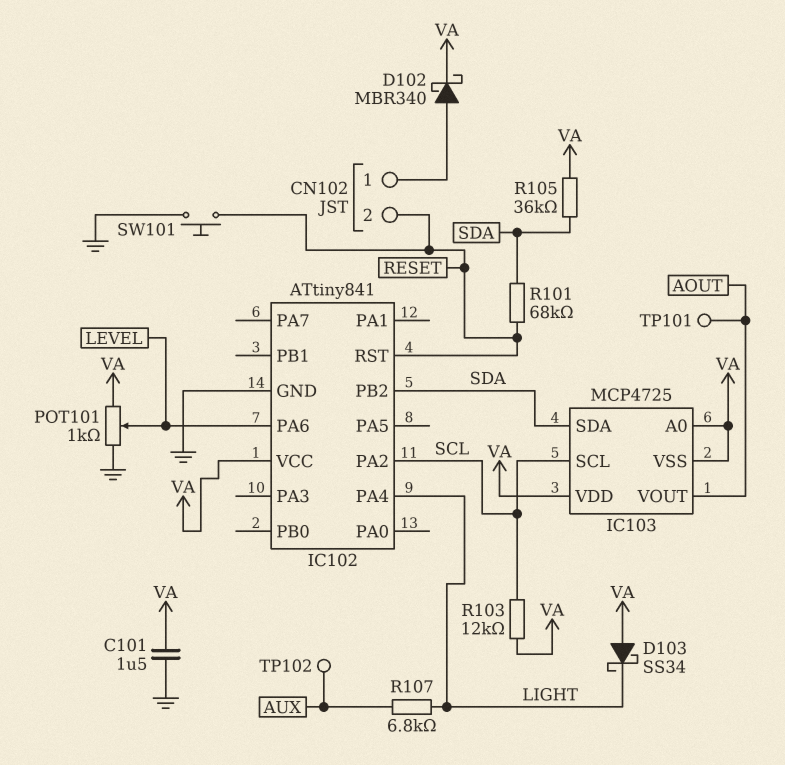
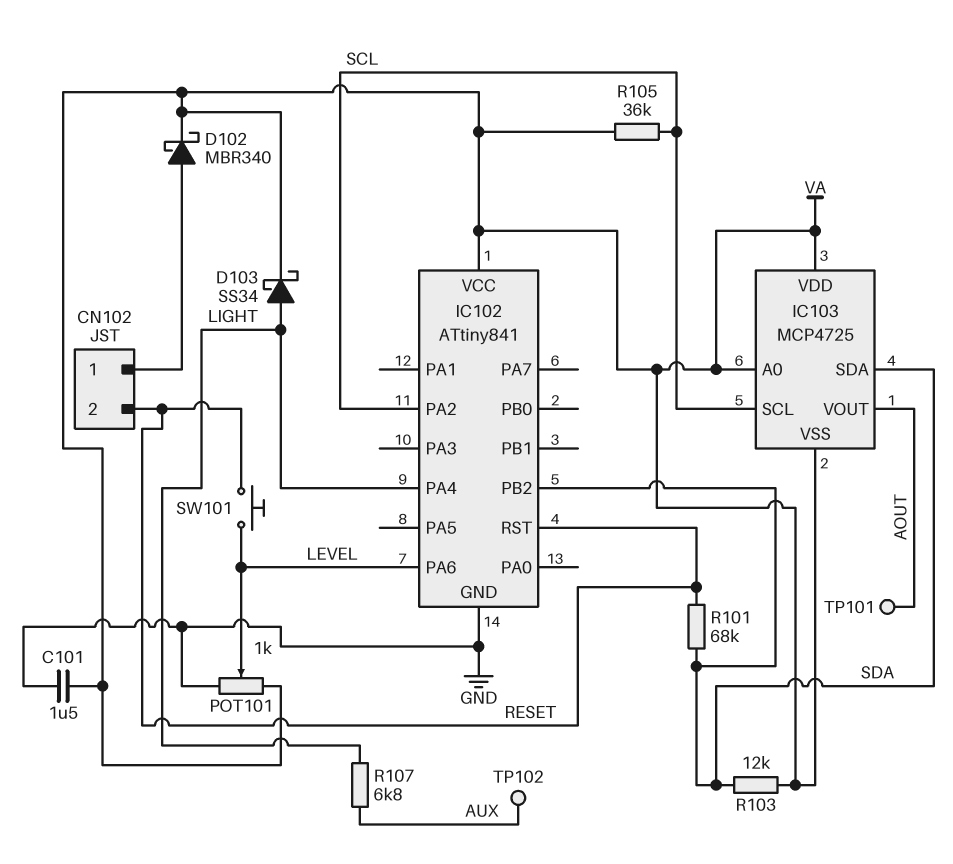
D103: schottky SS34 (A VA, K LIGHT) -> schottky SS34 (A LIGHT, K VA)
R103: 12k (SCL, VA) -> 12k (SDA, VA)
R105: 36k (SDA, VA) -> 36k (SCL, VA)
SW101: button (GND, RESET) -> button (LEVEL, RESET)

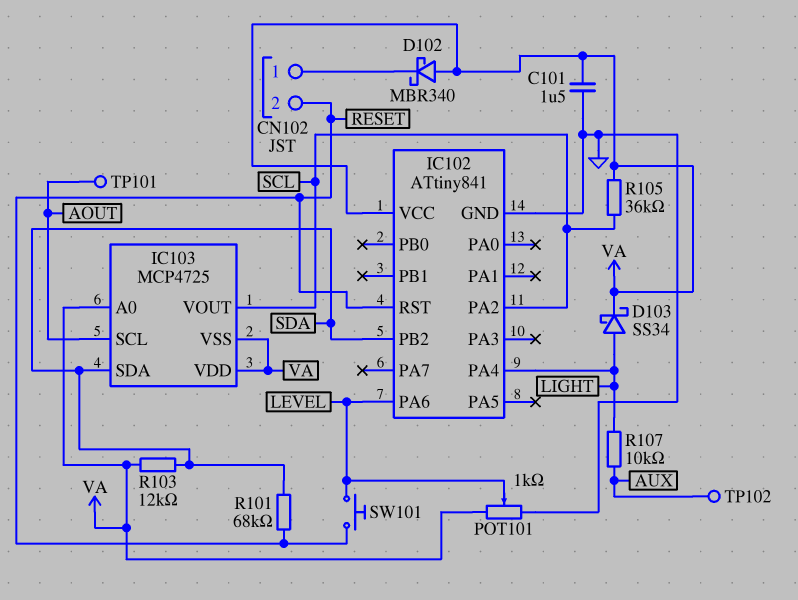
D102: schottky MBR340 (A CN102/1, K VA) -> schottky MBR340 (A VA, K CN102/1)
IC103 pin SCL: SCL -> AOUT
IC103 pin VOUT: AOUT -> SCL
R107: 6.8k (AUX, LIGHT) -> 10k (AUX, LIGHT)

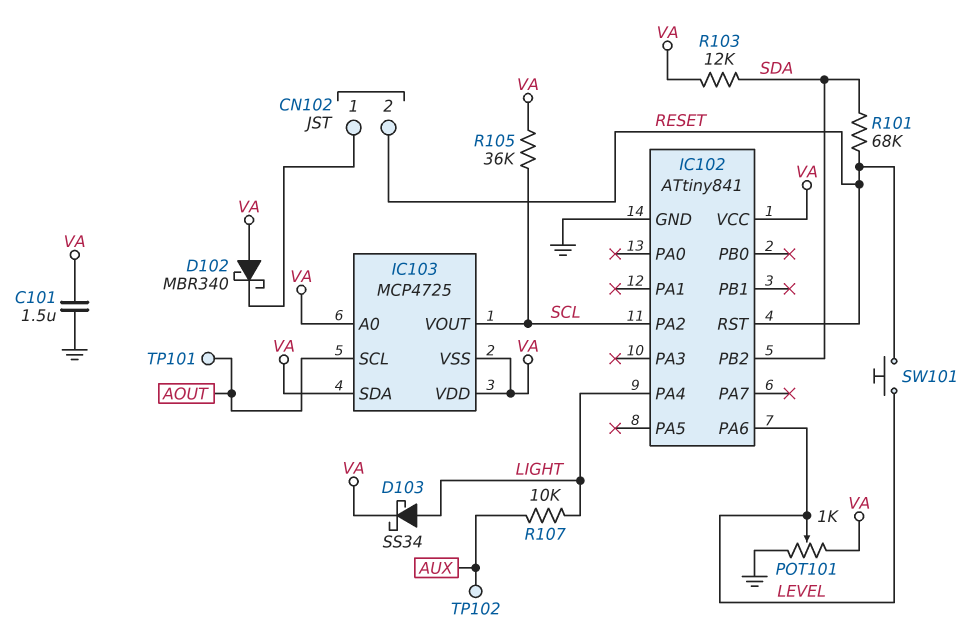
IC103 pin SDA: SDA -> VA

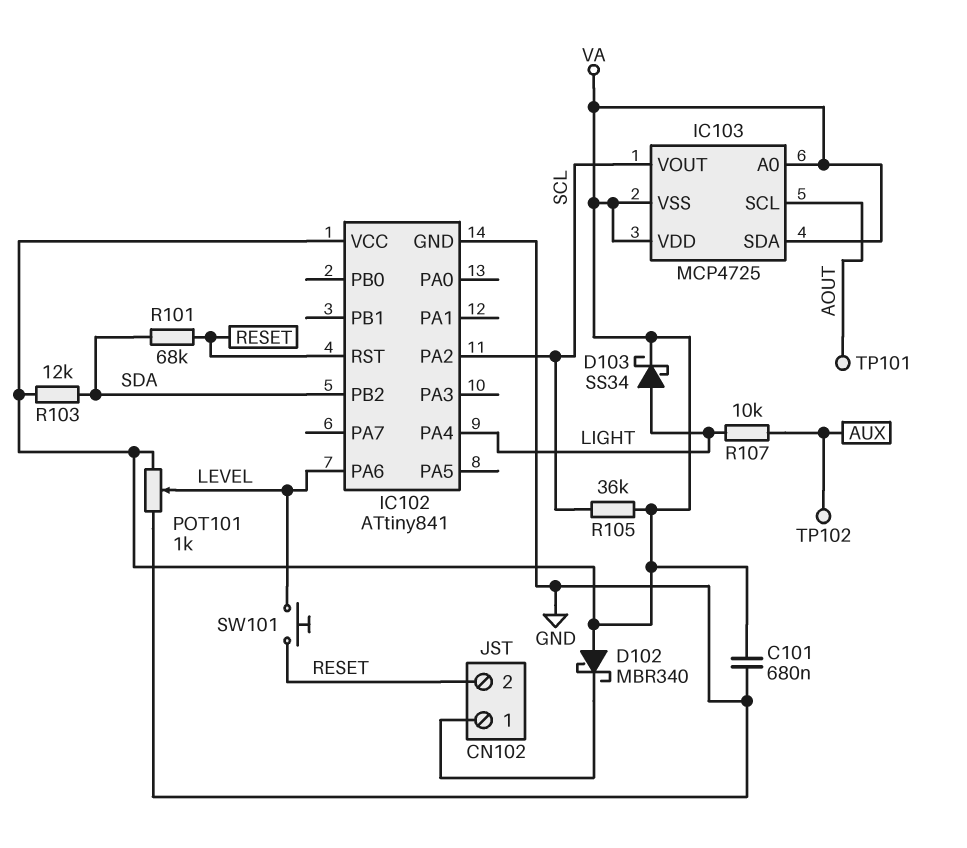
C101: 1.5uF (GND, VA) -> 680nF (GND, VA)

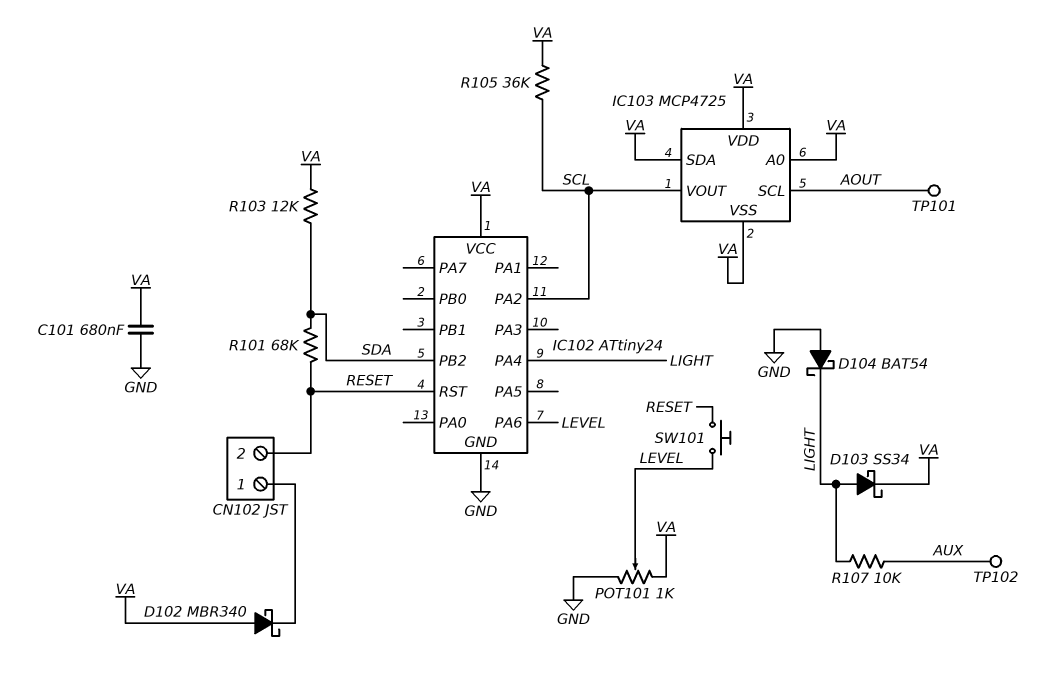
D104: none -> schottky BAT54 (A GND, K LIGHT)
IC102: ATtiny841 -> ATtiny24

